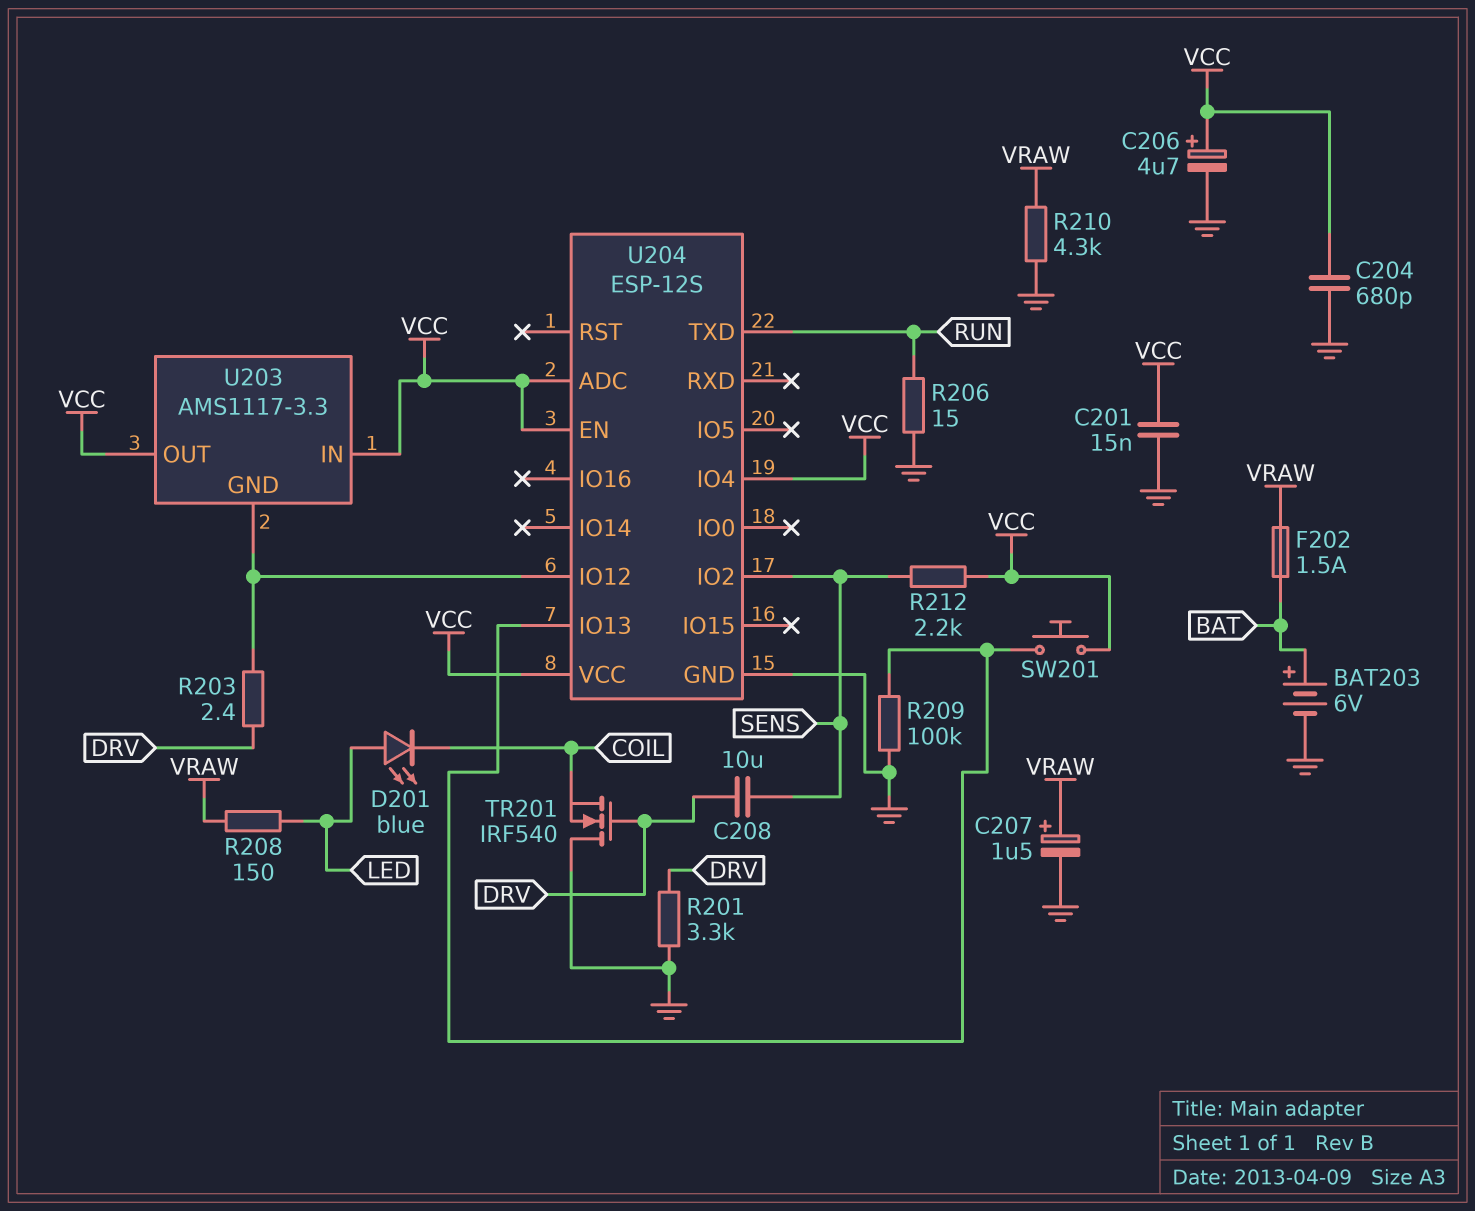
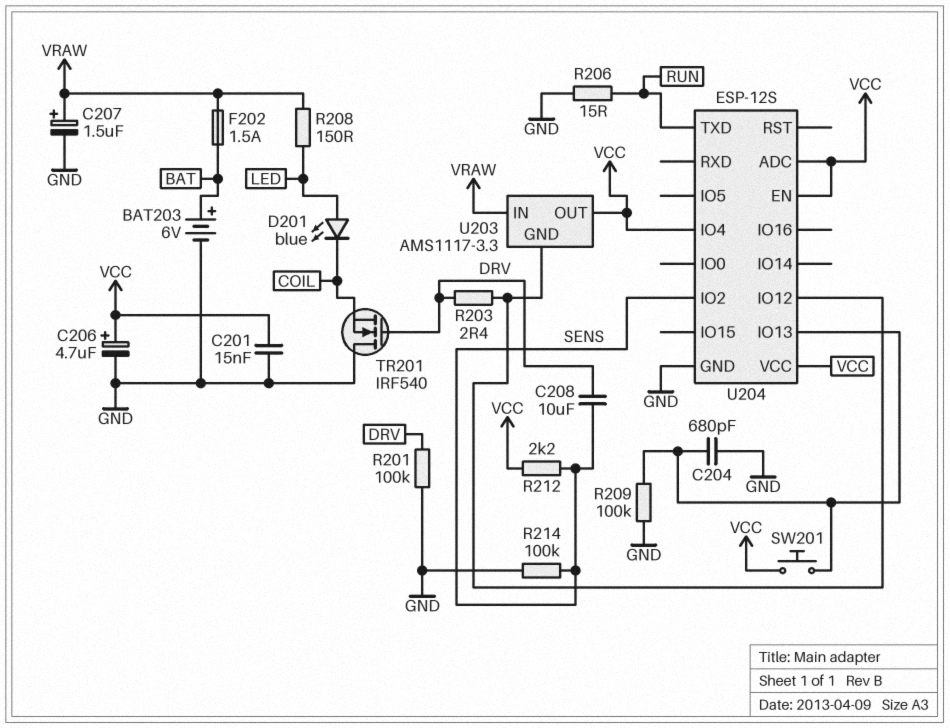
C204: 680pF (GND, VCC) -> 680pF (GND, U204/IO13)
R201: 3.3k (DRV, GND) -> 100k (DRV, GND)
R210: 4.3k (GND, VRAW) -> none
R214: none -> 100k (GND, SENS)
U203 pin IN: VCC -> VRAW

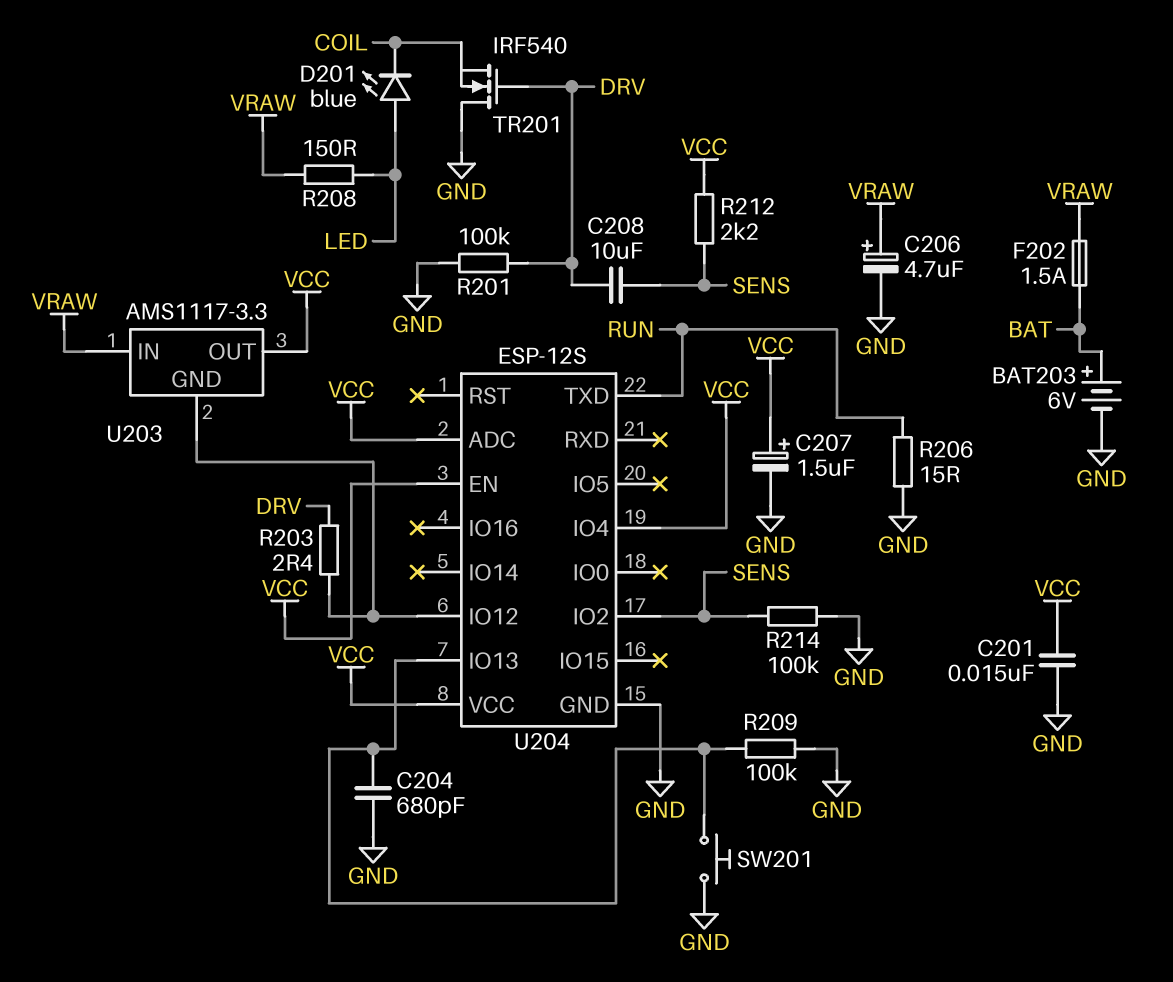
C206: 4.7uF (plus VCC, minus GND) -> 4.7uF (plus VRAW, minus GND)
C207: 1.5uF (plus VRAW, minus GND) -> 1.5uF (plus VCC, minus GND)
SW201: button (U204/IO13, VCC) -> button (GND, U204/IO13)

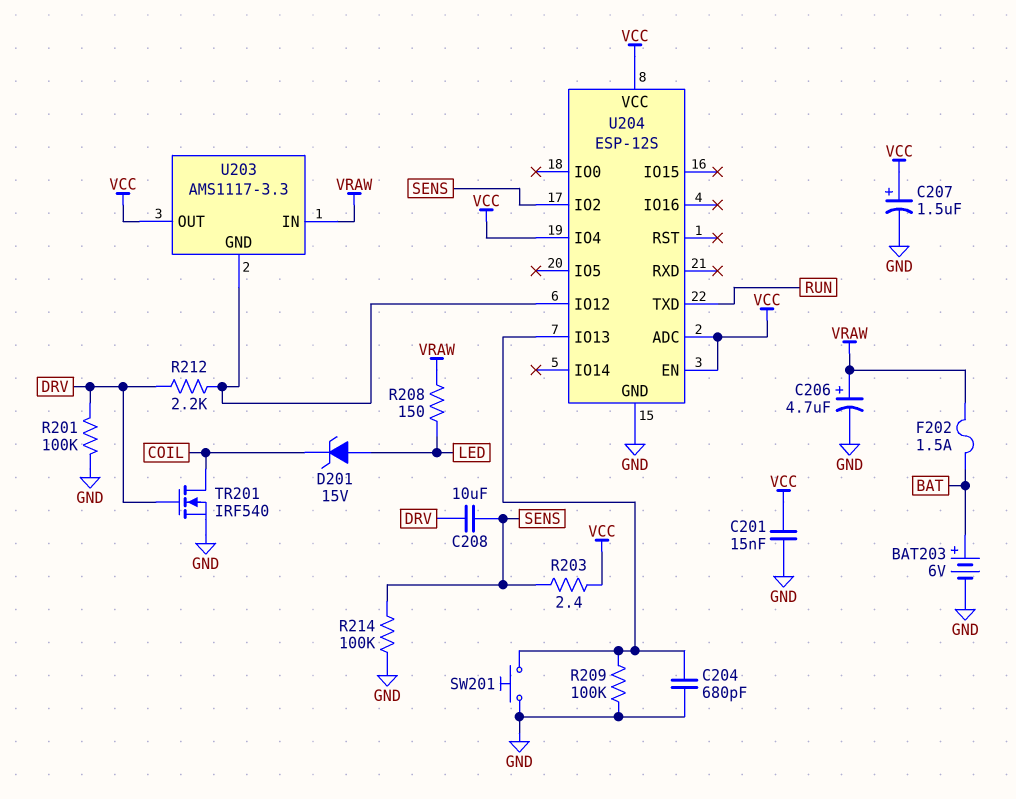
D201: LED blue (A LED, K COIL) -> zener 15V (A LED, K COIL)
R203: 2.4 (DRV, U203/GND) -> 2.4 (SENS, VCC)
R206: 15 (GND, RUN) -> none
R212: 2.2k (SENS, VCC) -> 2.2k (DRV, U203/GND)
TR201: NMOS IRF540 (G DRV, D GND, S COIL) -> NMOS IRF540 (G DRV, D COIL, S GND)

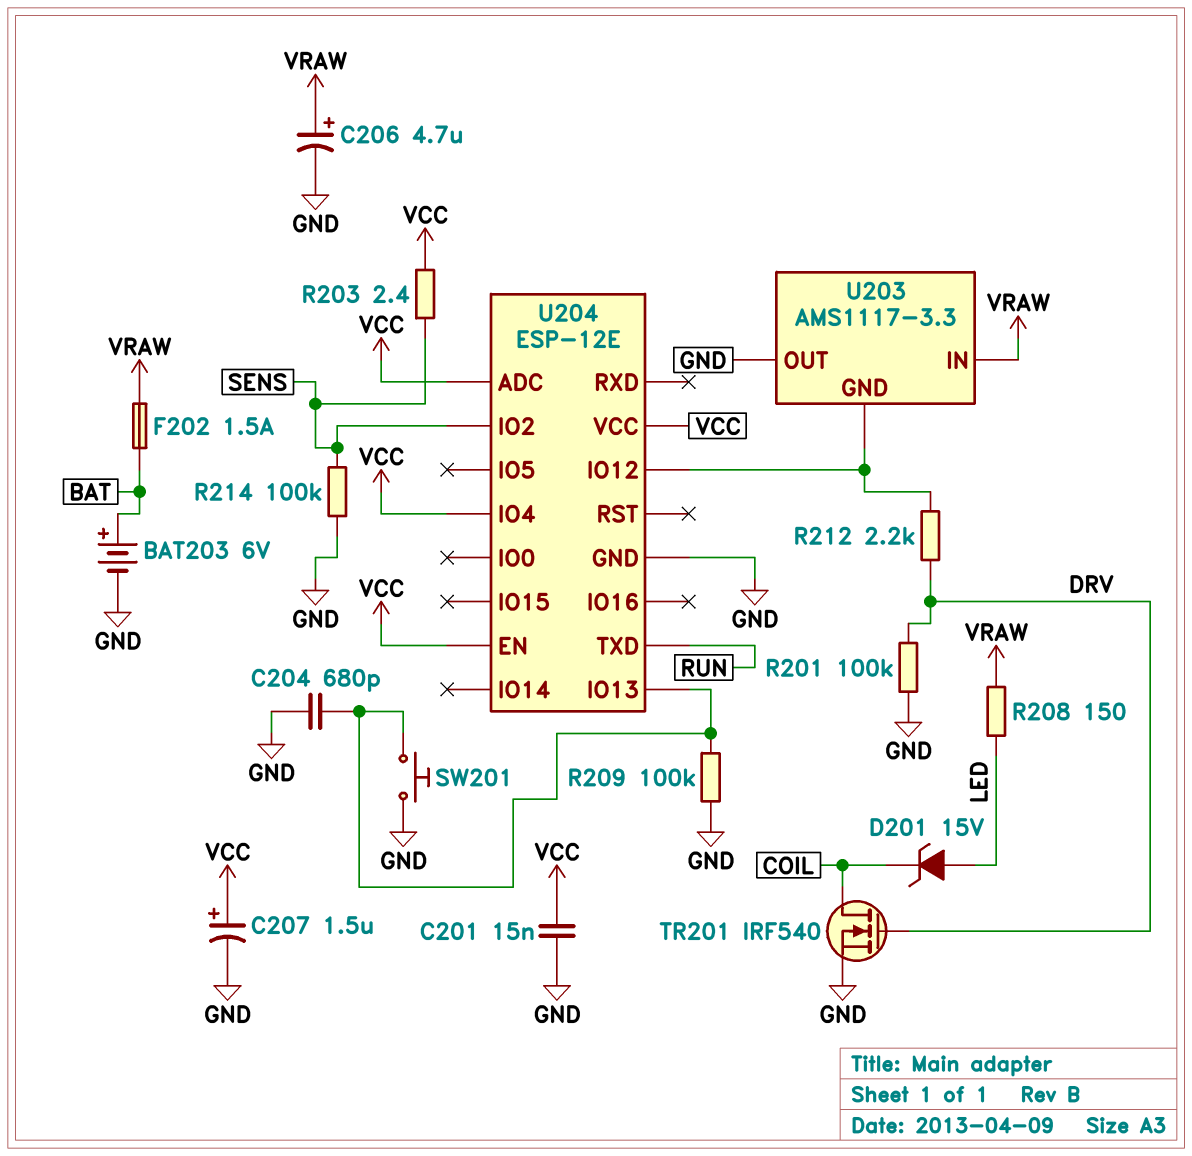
C208: 10uF (DRV, SENS) -> none
U203 pin OUT: VCC -> GND
U204: ESP-12S -> ESP-12E

